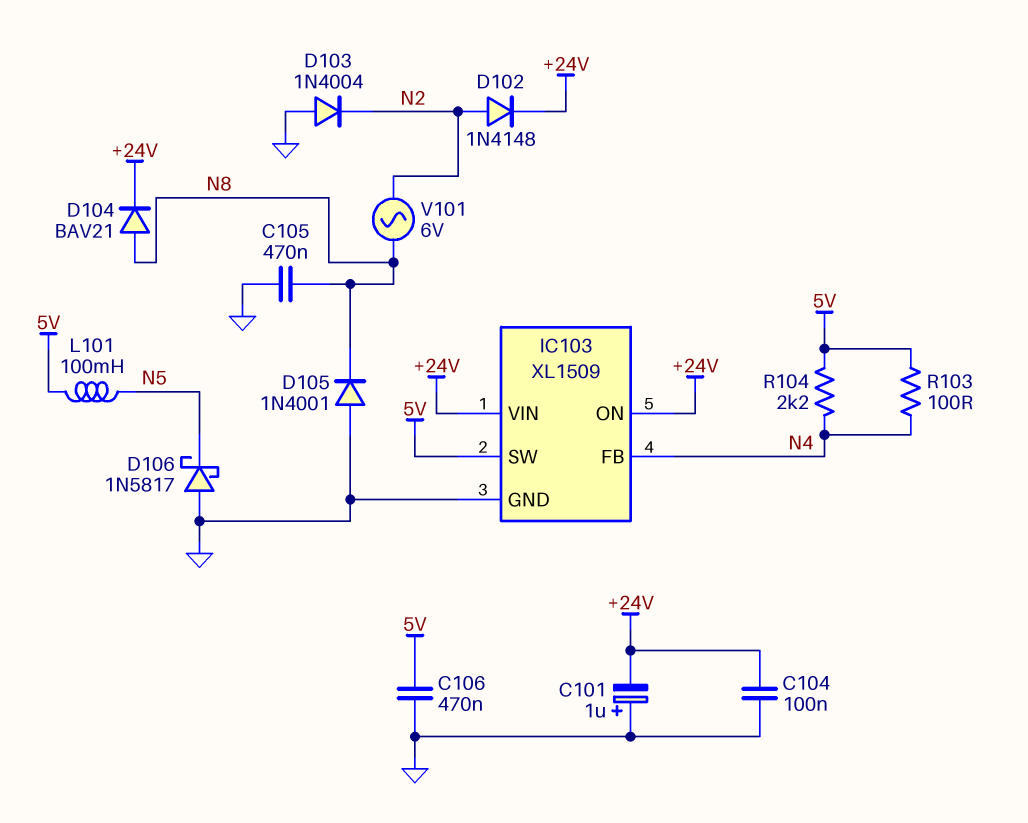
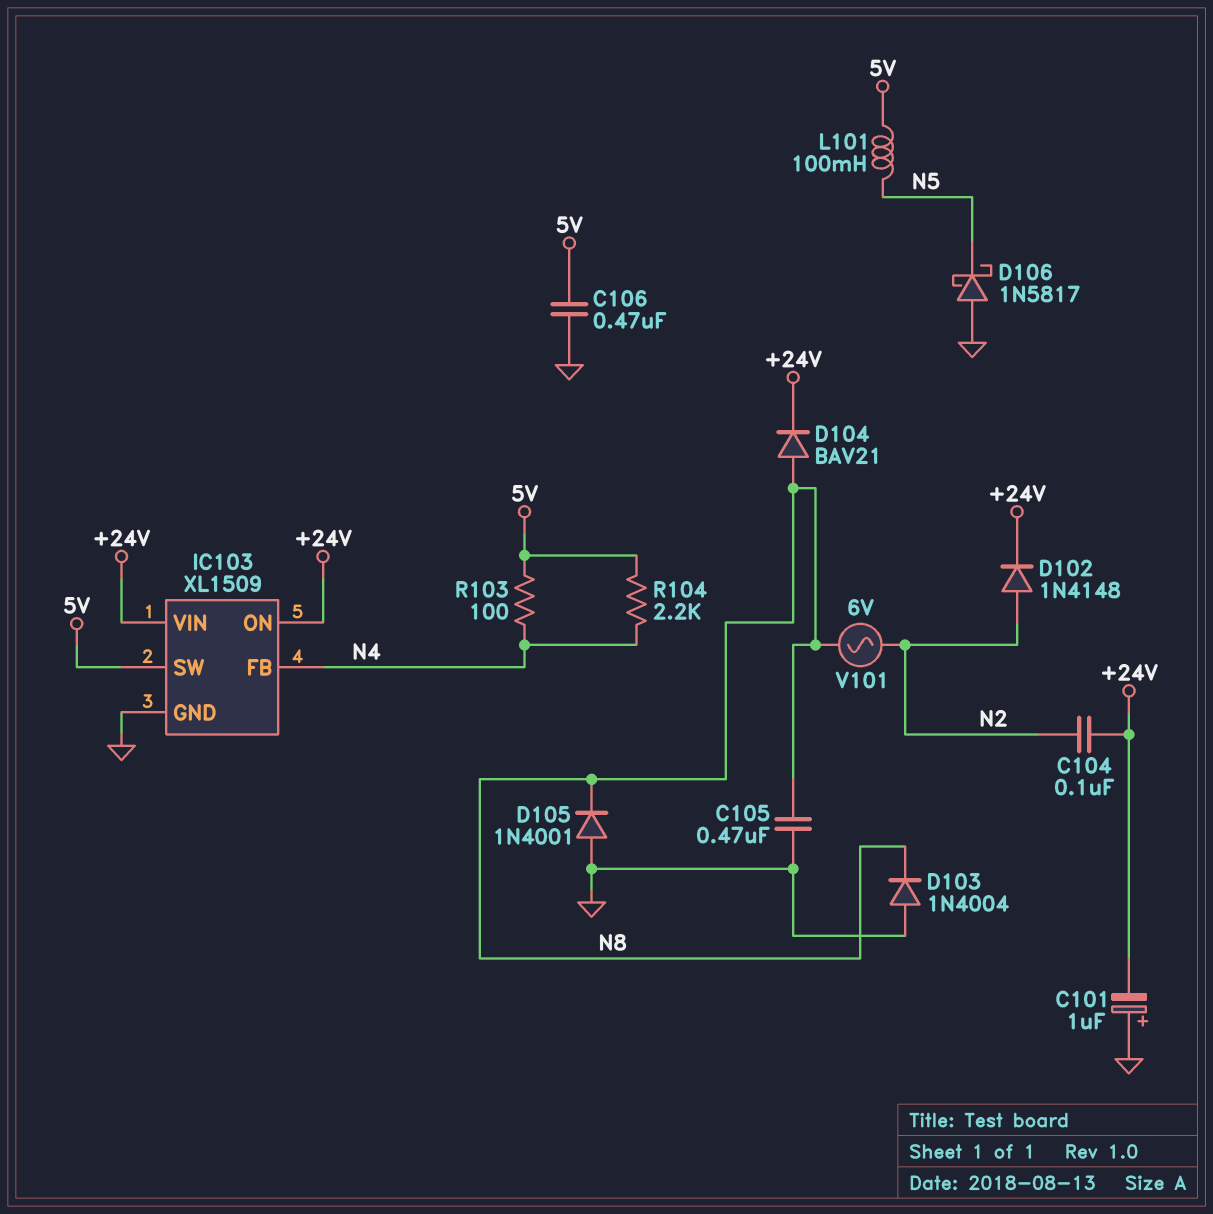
C104: 100nF (+24V, GND) -> 100nF (+24V, N2)
D103: diode 1N4004 (A GND, K N2) -> diode 1N4004 (A GND, K N8)

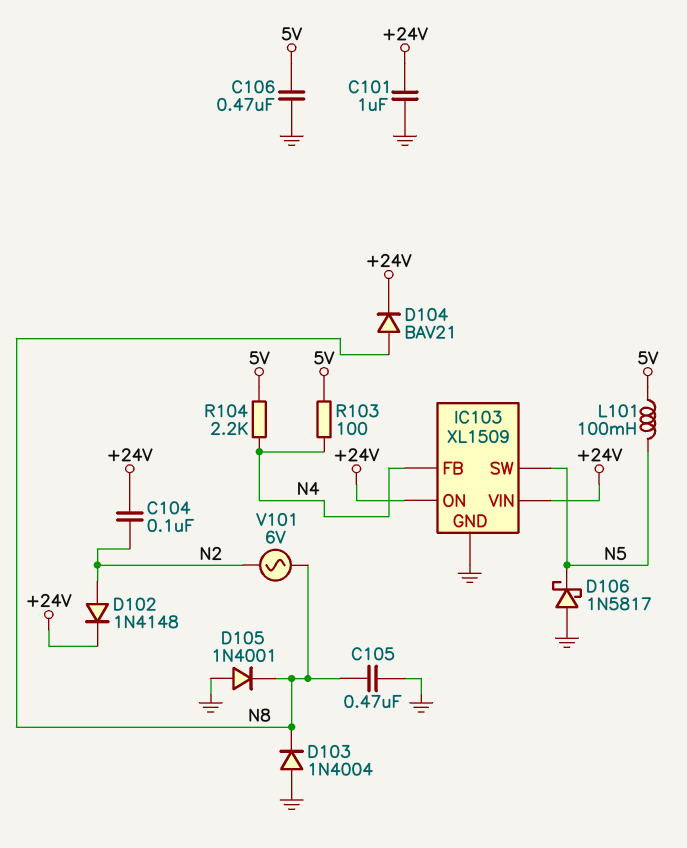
C101: 1uF (plus GND, minus +24V) -> 1uF (+24V, GND)
IC103 pin SW: 5V -> N5

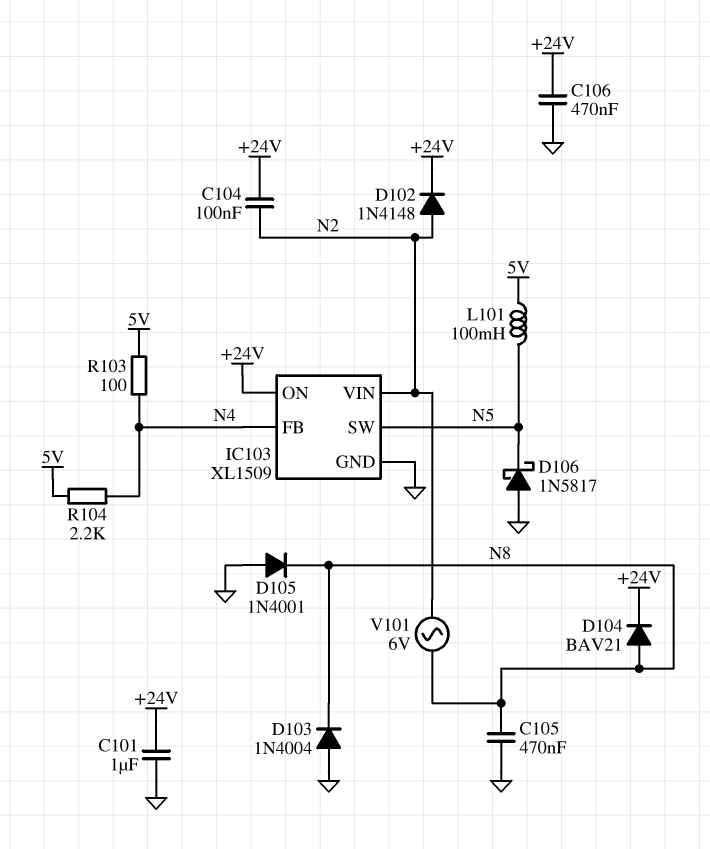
C106: 470nF (5V, GND) -> 470nF (+24V, GND)
IC103 pin VIN: +24V -> N2

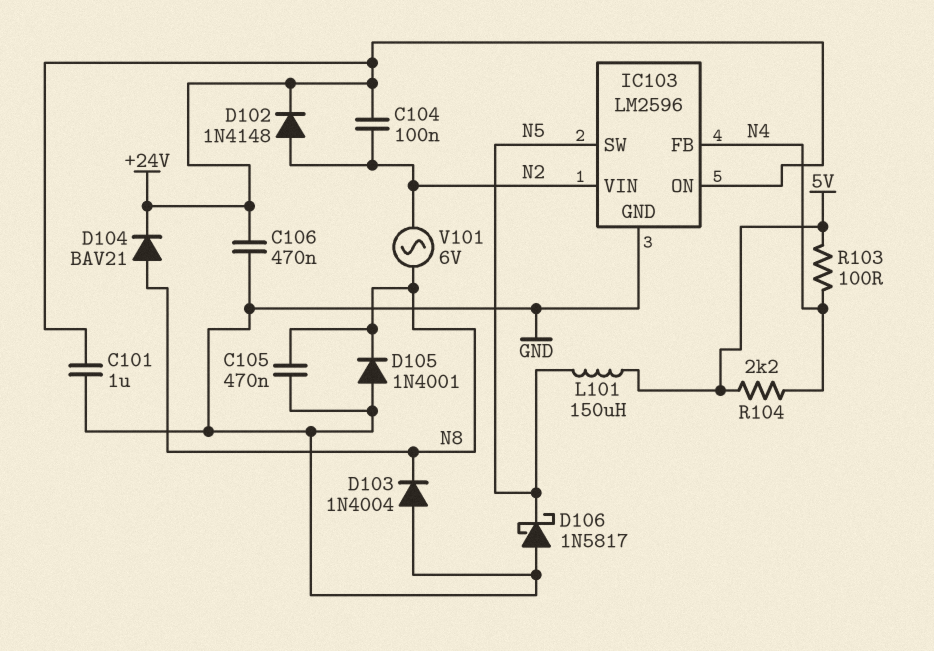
IC103: XL1509 -> LM2596
L101: 100mH (5V, N5) -> 150uH (5V, N5)

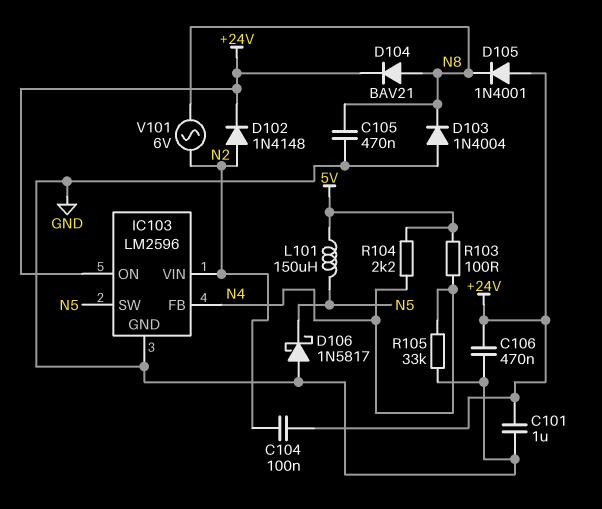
D105: diode 1N4001 (A GND, K N8) -> diode 1N4001 (A +24V, K N8)
R105: none -> 33k (GND, N4)

